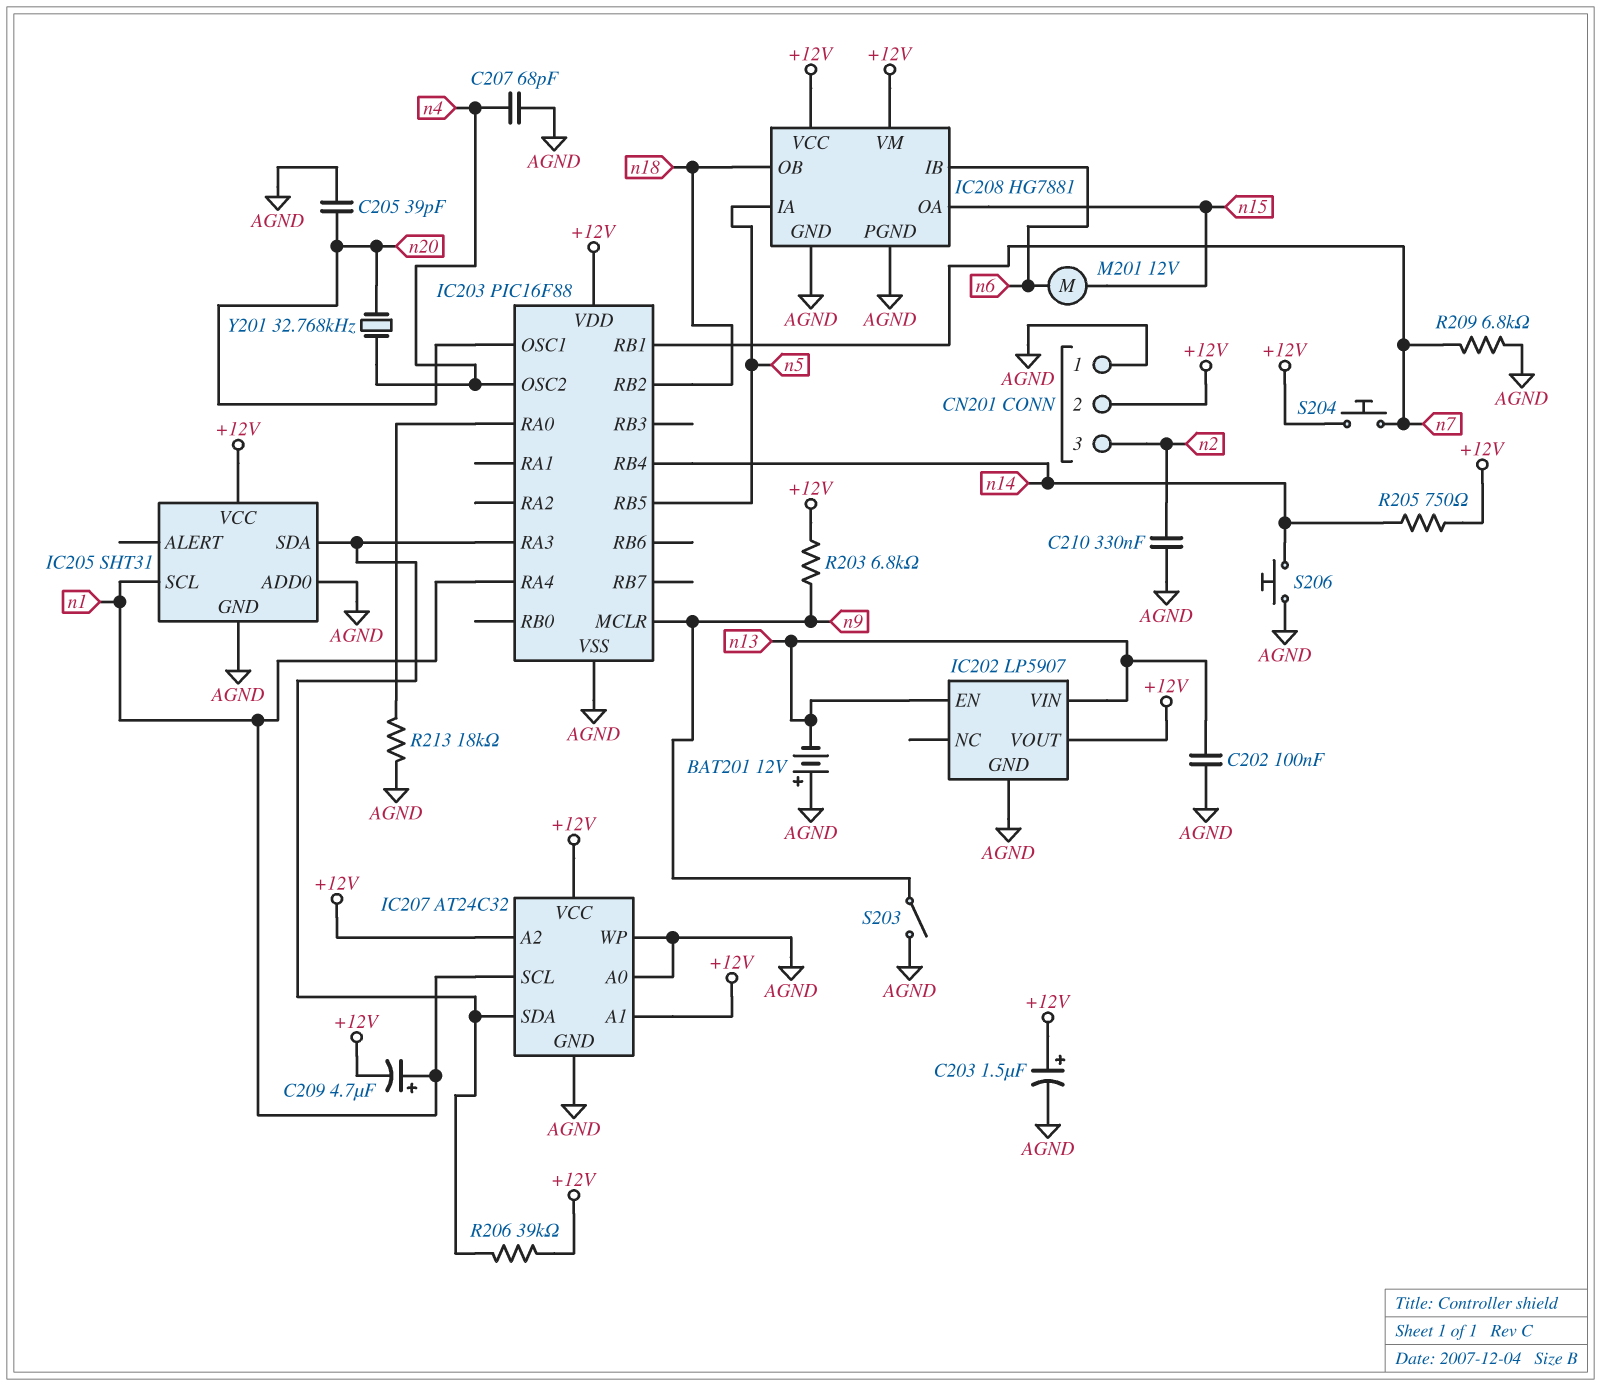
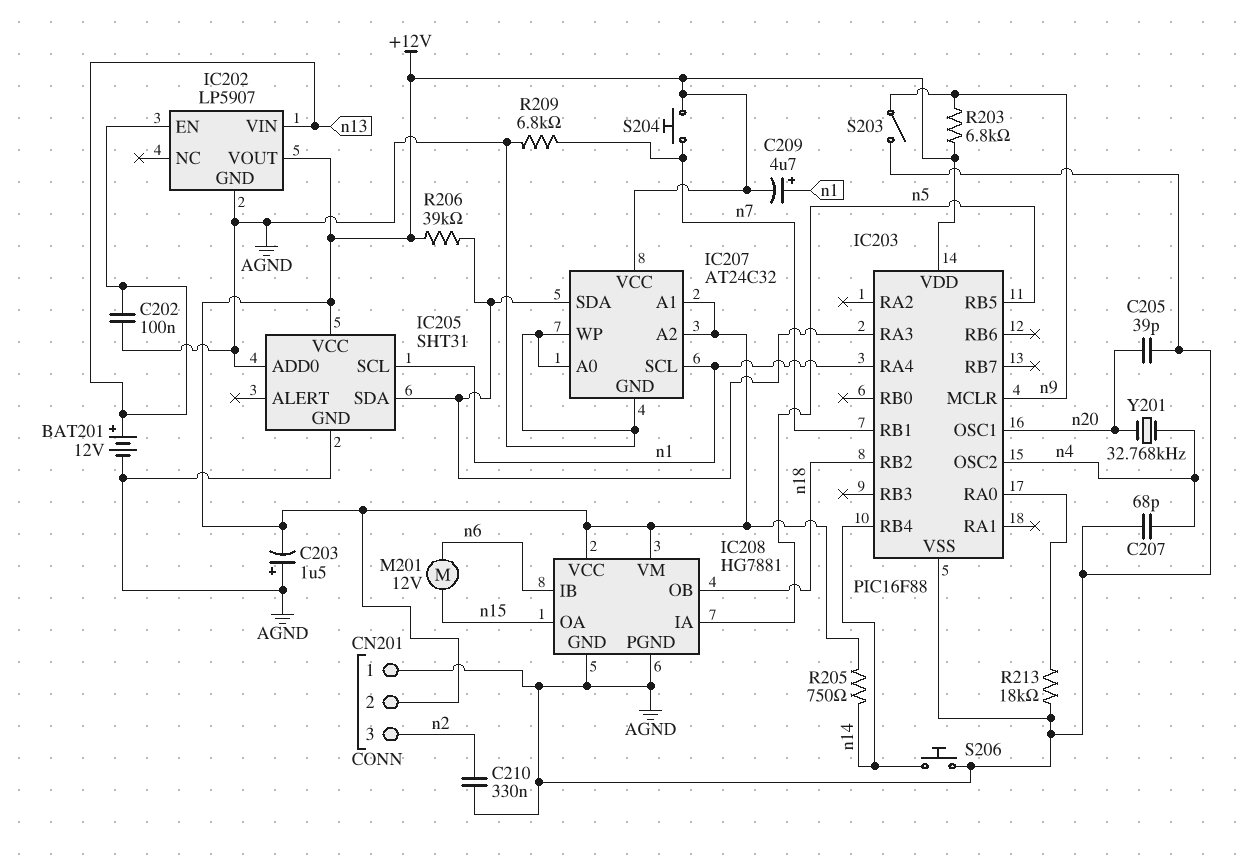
BAT201: 12V (plus AGND, minus n13) -> 12V (plus n13, minus AGND)
C203: 1.5uF (plus +12V, minus AGND) -> 1.5uF (plus AGND, minus +12V)

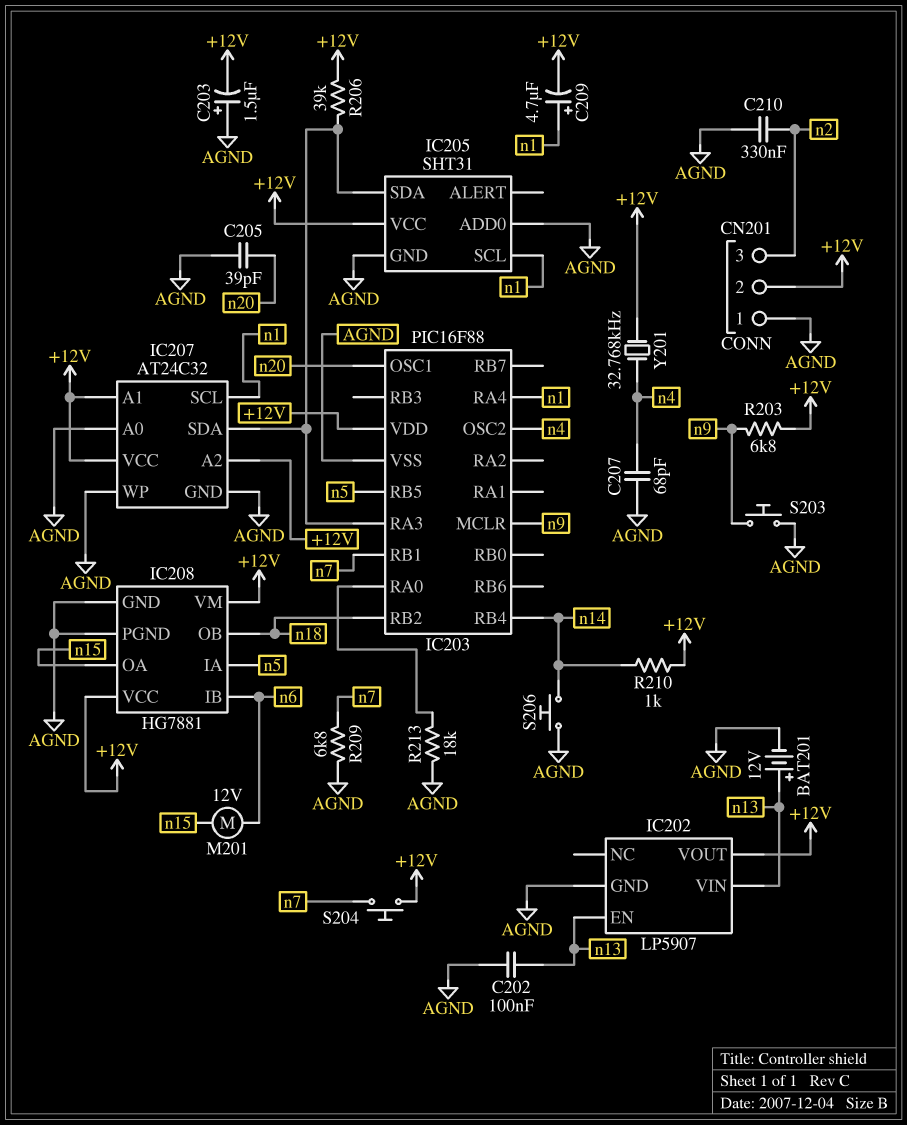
R205: 750 (+12V, n14) -> none
R210: none -> 1k (+12V, n14)
S203: switch (AGND, n9) -> button (AGND, n9)
Y201: 32.768kHz (n4, n20) -> 32.768kHz (+12V, n4)

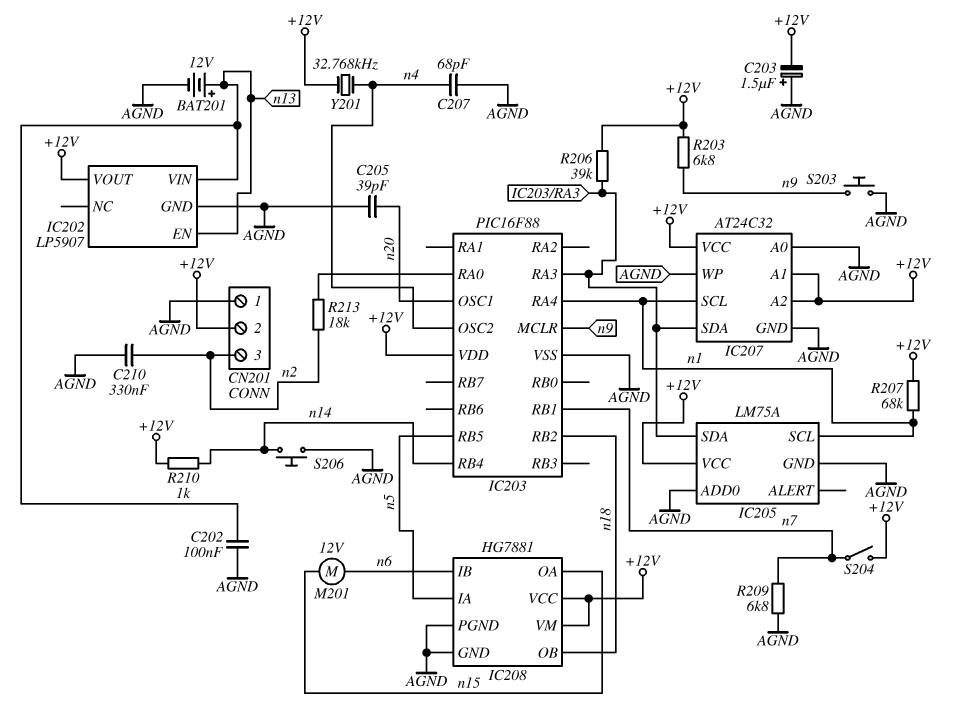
C209: 4.7uF (plus n1, minus +12V) -> none
IC205: SHT31 -> LM75A
R207: none -> 68k (+12V, n1)
R213: 18k (AGND, IC203/RA0) -> 18k (IC203/RA0, n2)
S204: button (+12V, n7) -> switch (+12V, n7)

